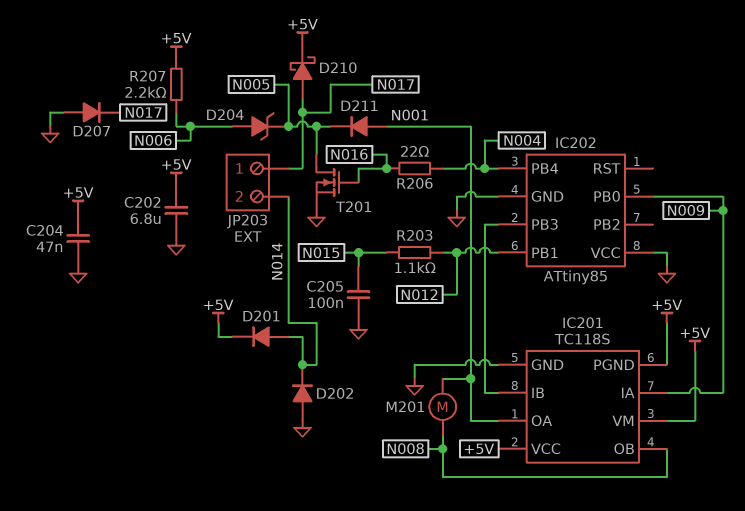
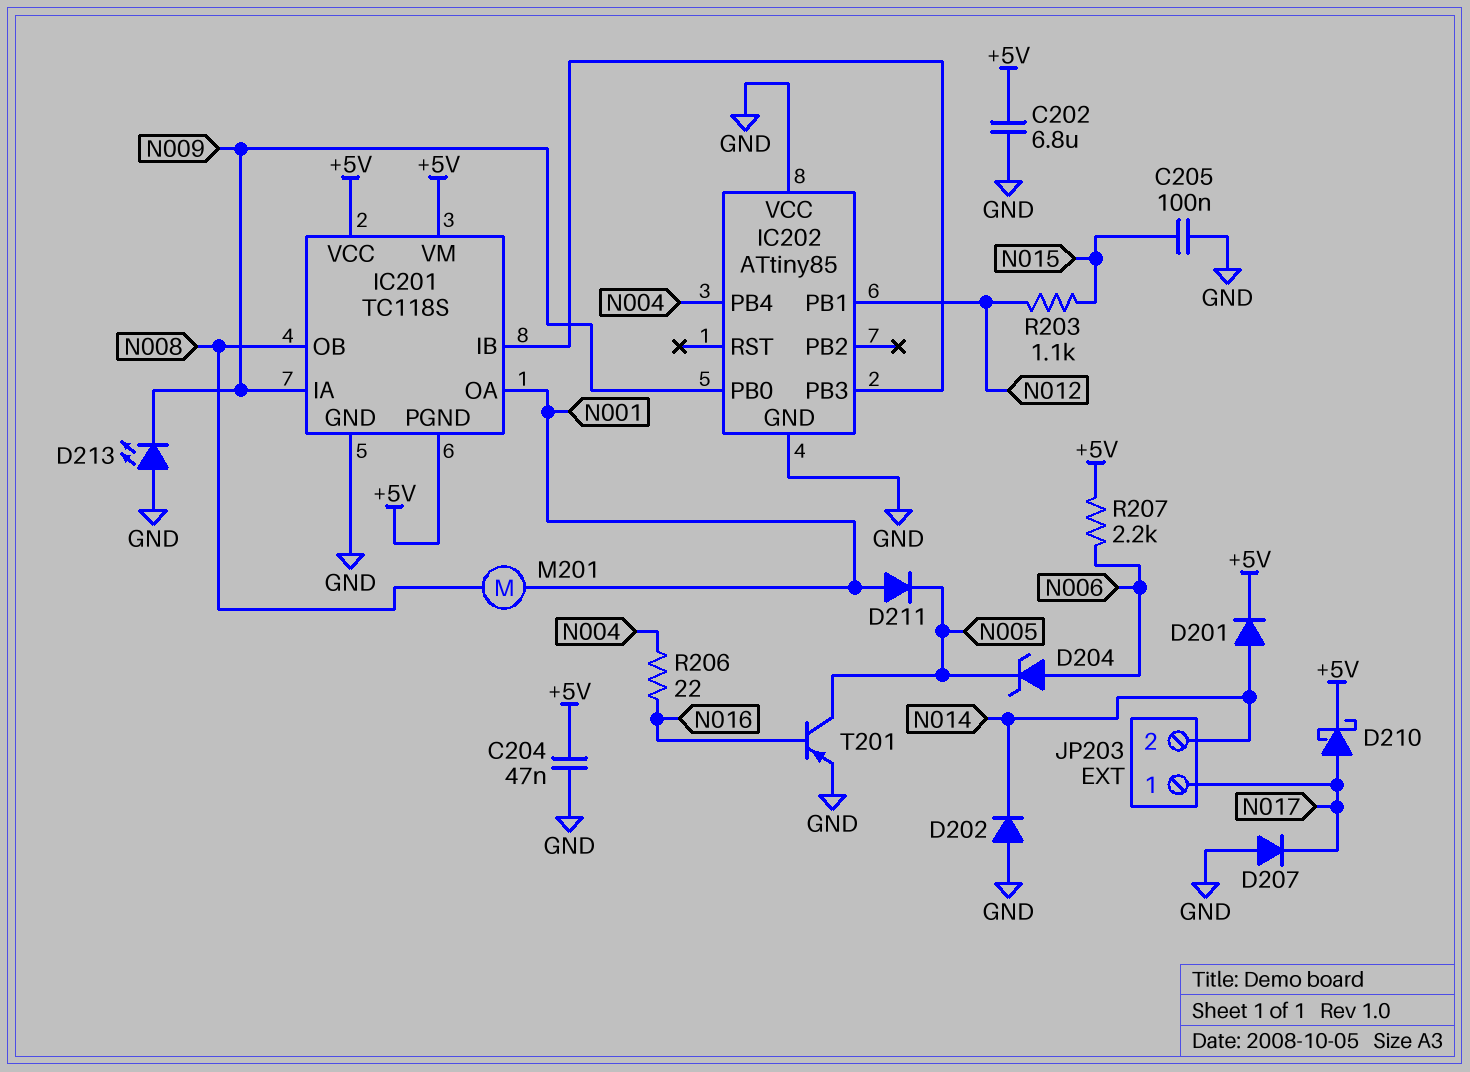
D213: none -> LED (A GND, K N009)
T201: NMOS (G N016, D N005, S GND) -> PNP (B N016, C N005, E GND)

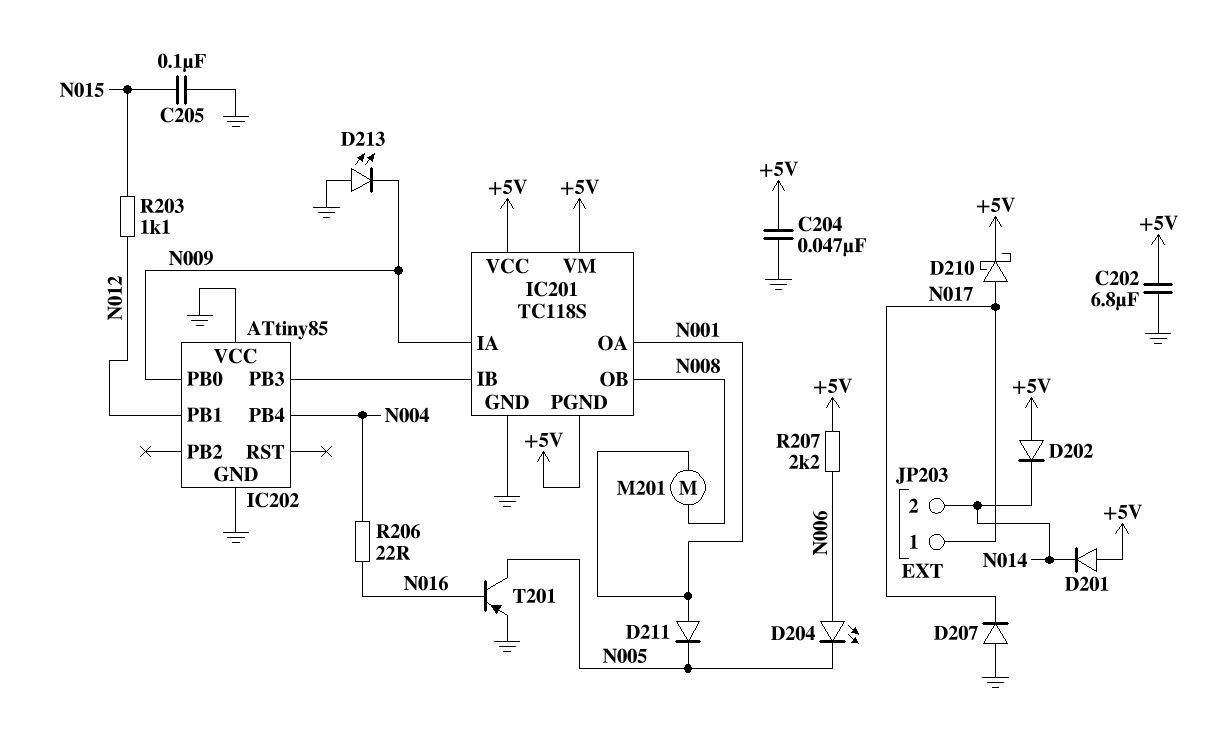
D201: diode (A N014, K +5V) -> diode (A +5V, K N014)
D202: diode (A GND, K N014) -> diode (A +5V, K N014)
D204: zener (A N006, K N005) -> LED (A N006, K N005)

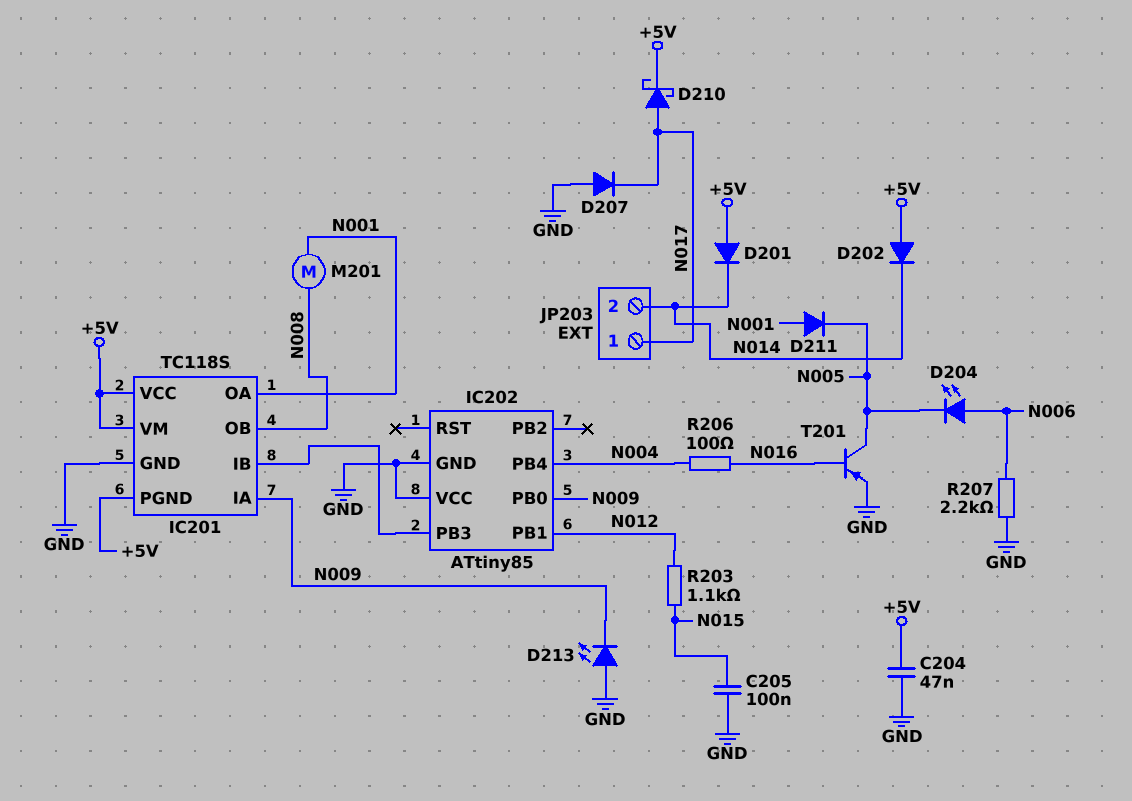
C202: 6.8uF (+5V, GND) -> none
R206: 22 (N004, N016) -> 100 (N004, N016)
R207: 2.2k (+5V, N006) -> 2.2k (GND, N006)

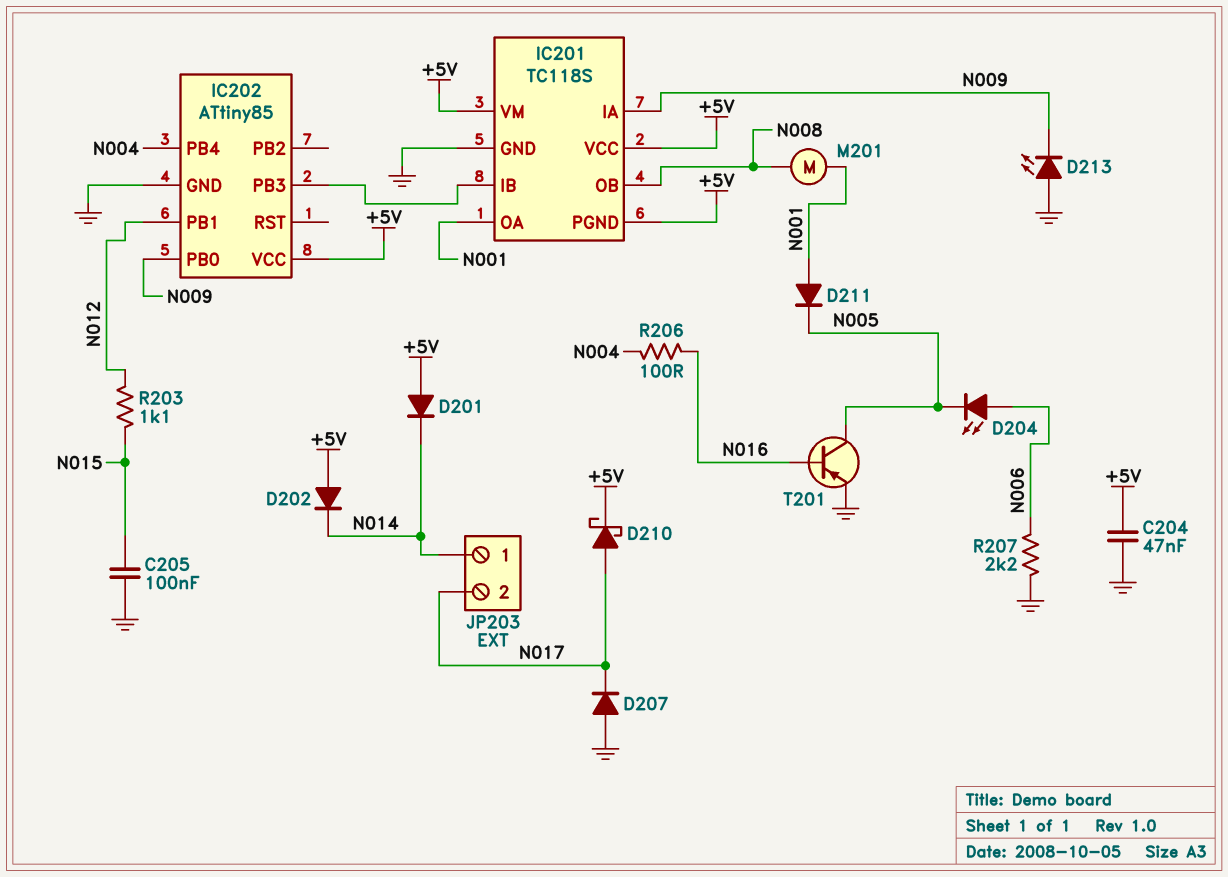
IC202 pin VCC: GND -> +5V
JP203 pin 1: N017 -> N014
JP203 pin 2: N014 -> N017

